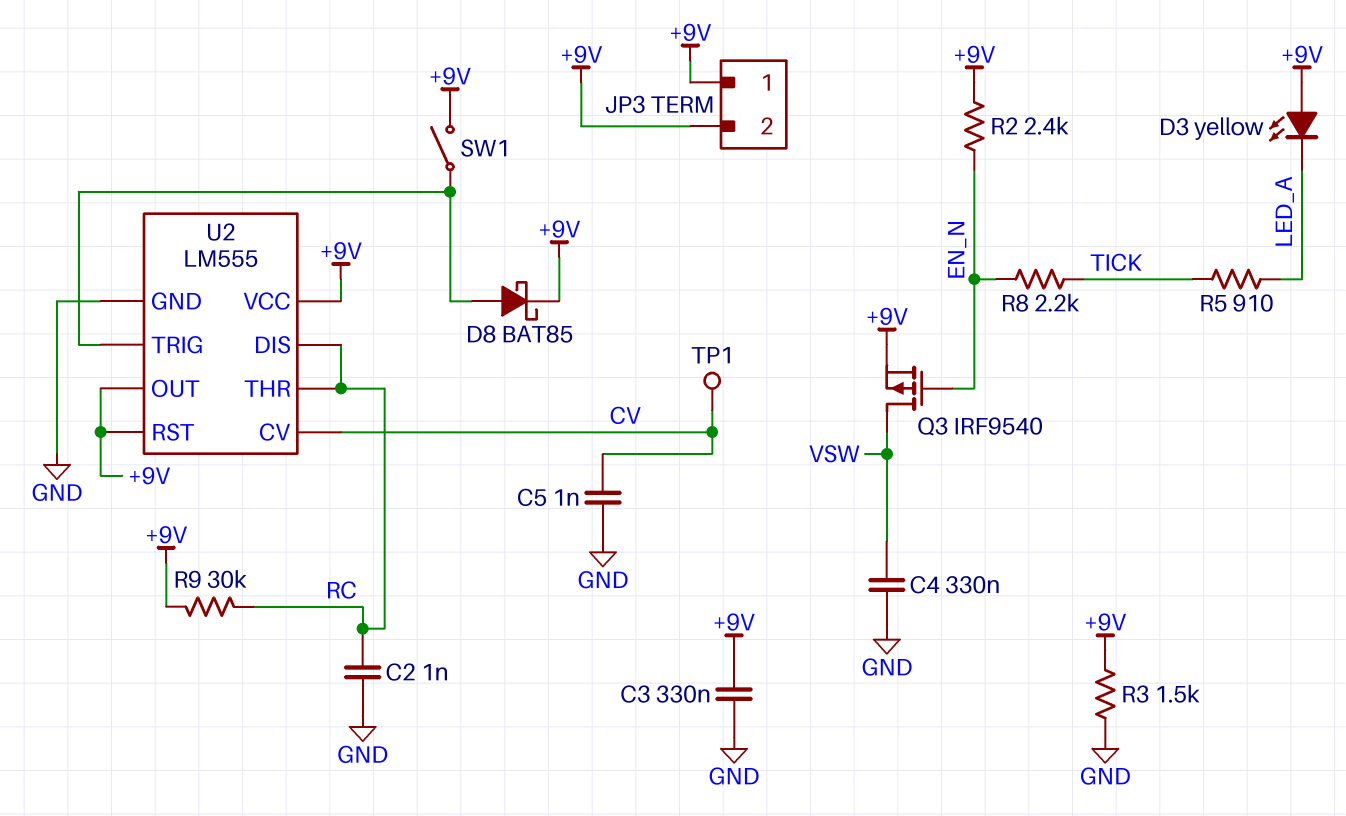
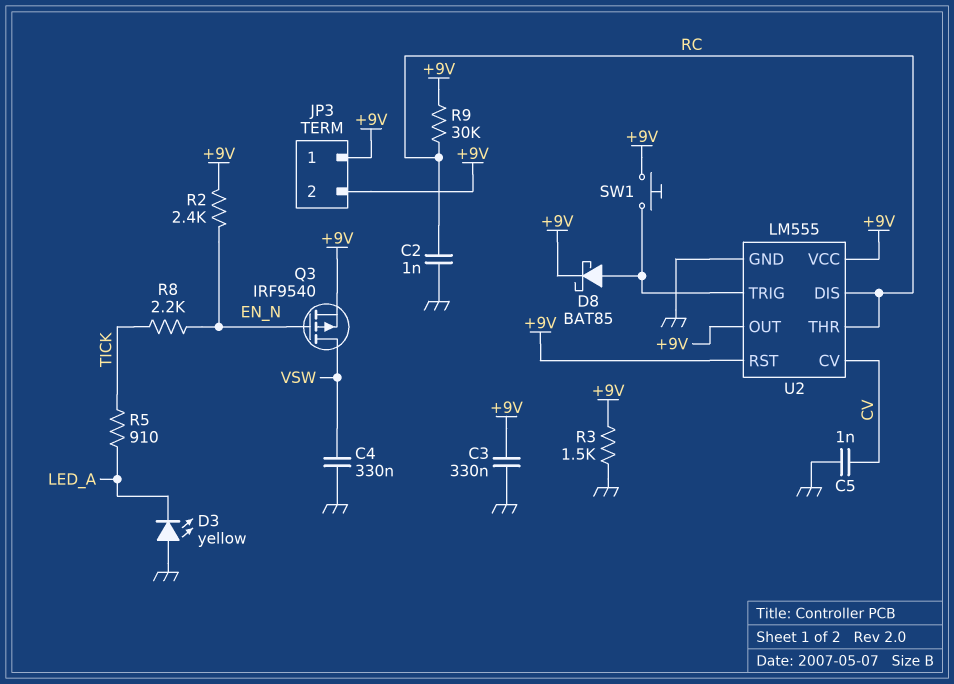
D3: LED yellow (A +9V, K LED_A) -> LED yellow (A GND, K LED_A)
SW1: switch (+9V, U2/TRIG) -> button (+9V, U2/TRIG)
TP1: test point (CV) -> none

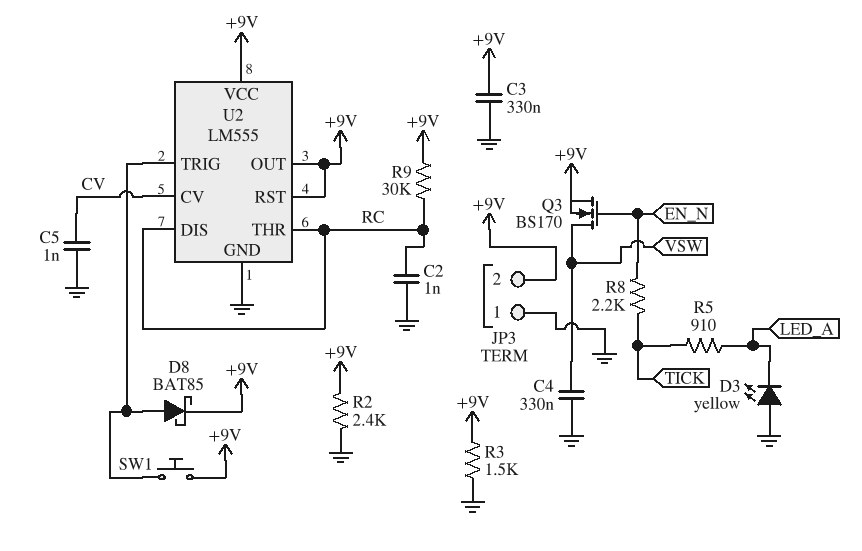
JP3 pin 1: +9V -> GND
Q3: PMOS IRF9540 (G EN_N, D VSW, S +9V) -> NMOS BS170 (G EN_N, D VSW, S +9V)
R2: 2.4k (+9V, EN_N) -> 2.4k (+9V, GND)

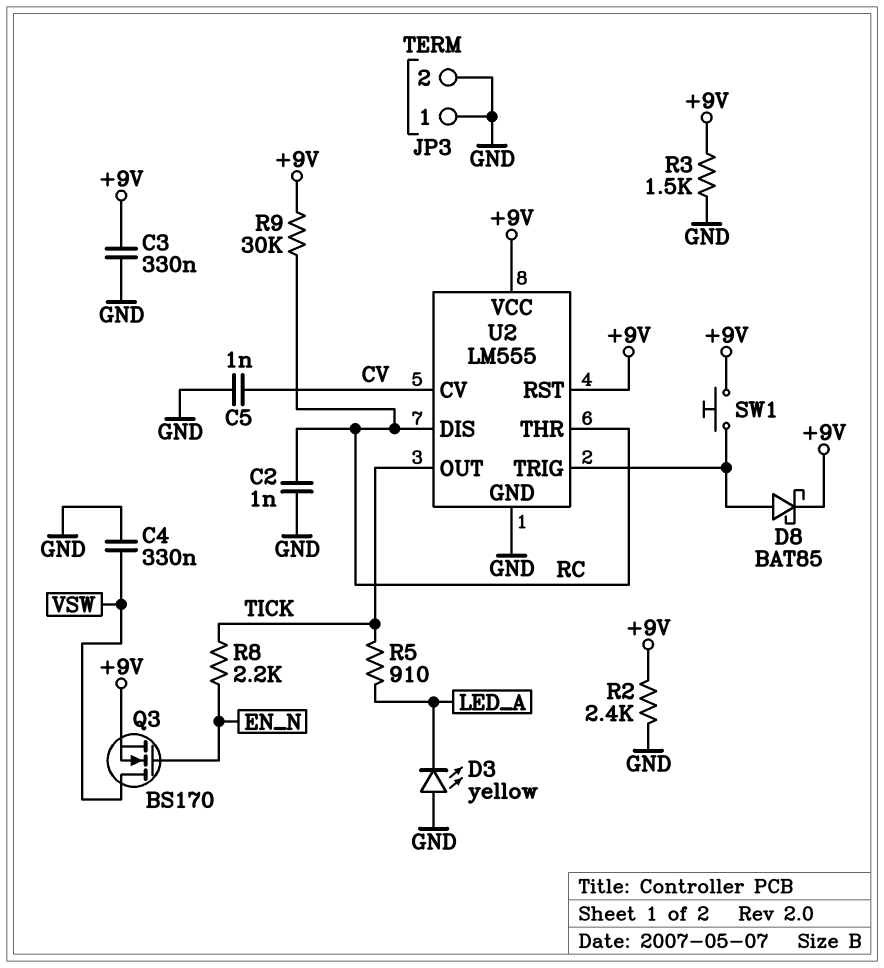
JP3 pin 2: +9V -> GND
U2 pin OUT: +9V -> TICK

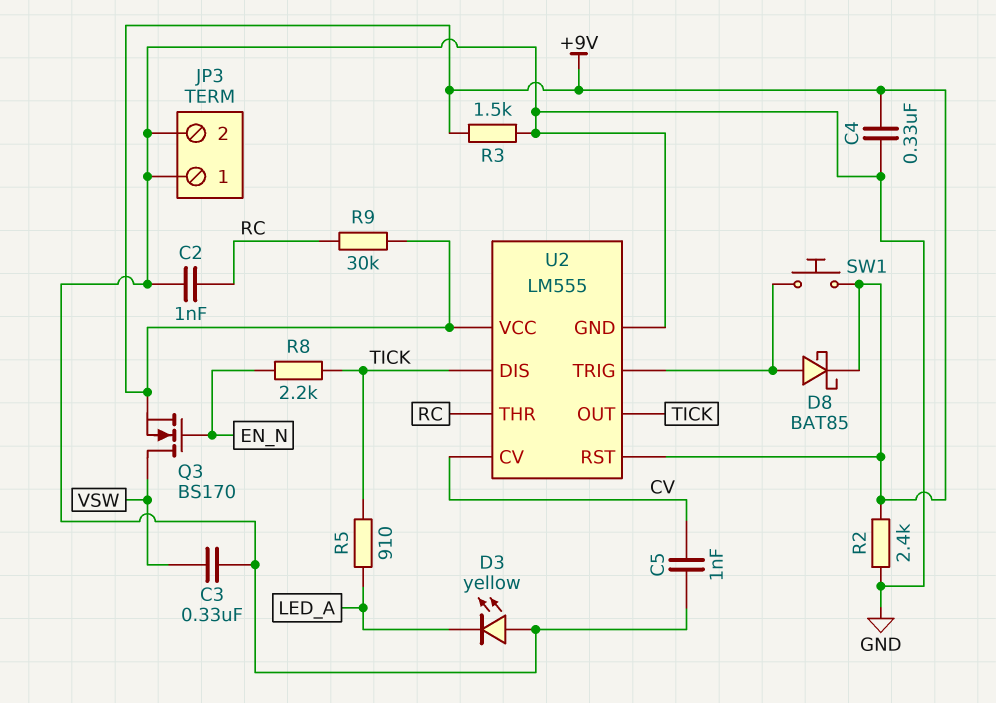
C3: 330nF (+9V, GND) -> 330nF (GND, VSW)
C4: 330nF (GND, VSW) -> 330nF (+9V, GND)
U2 pin DIS: RC -> TICK

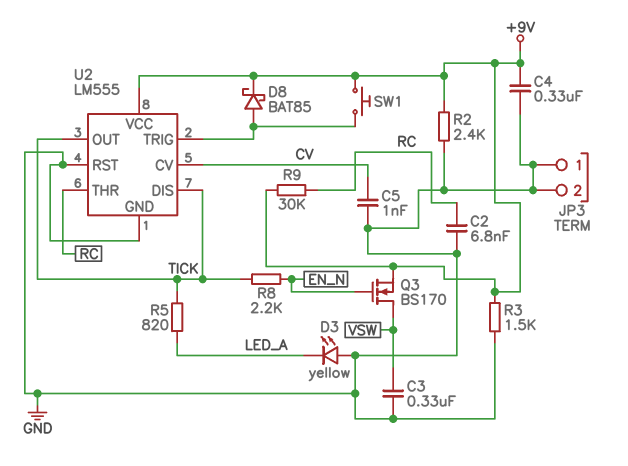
C2: 1nF (GND, RC) -> 6.8nF (GND, RC)
R5: 910 (LED_A, TICK) -> 820 (LED_A, TICK)
U2 pin RST: +9V -> GND

